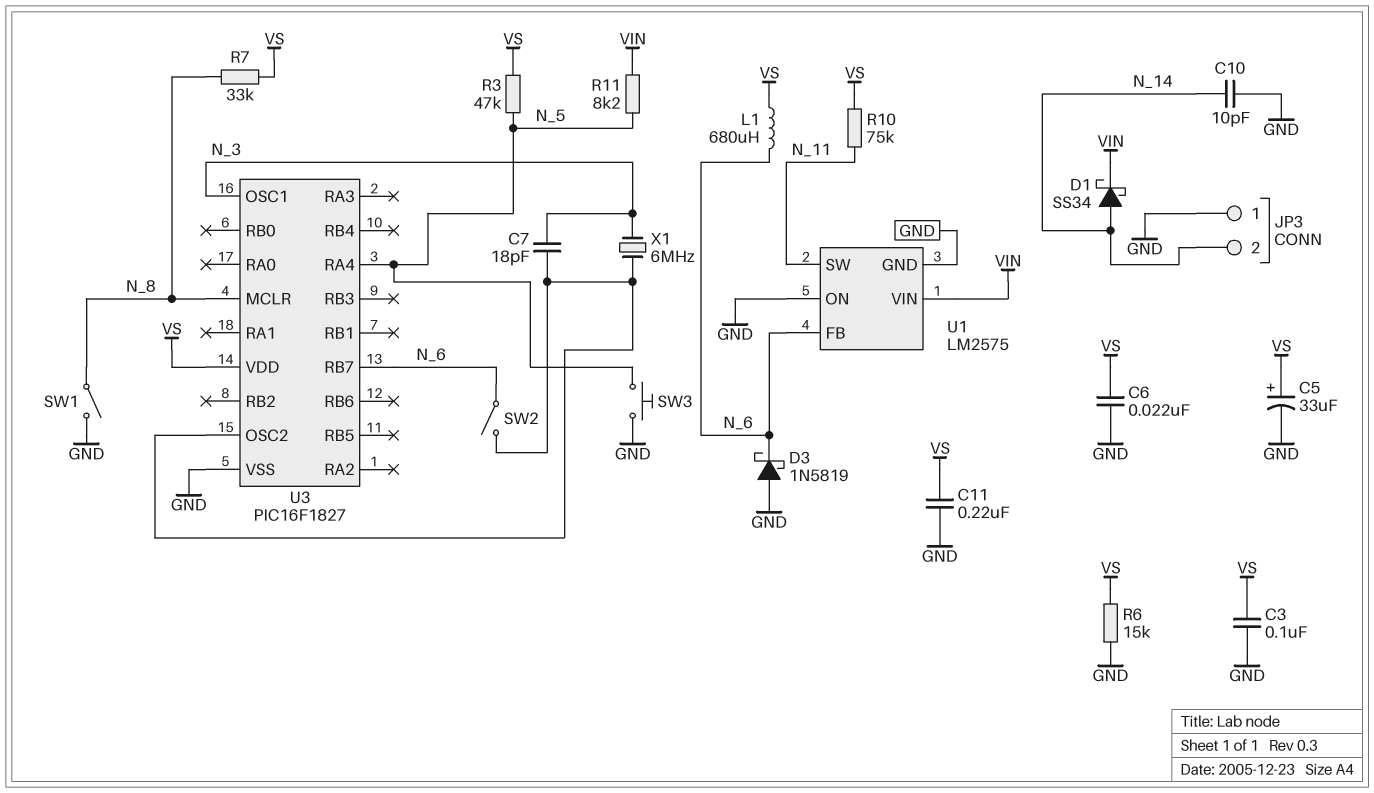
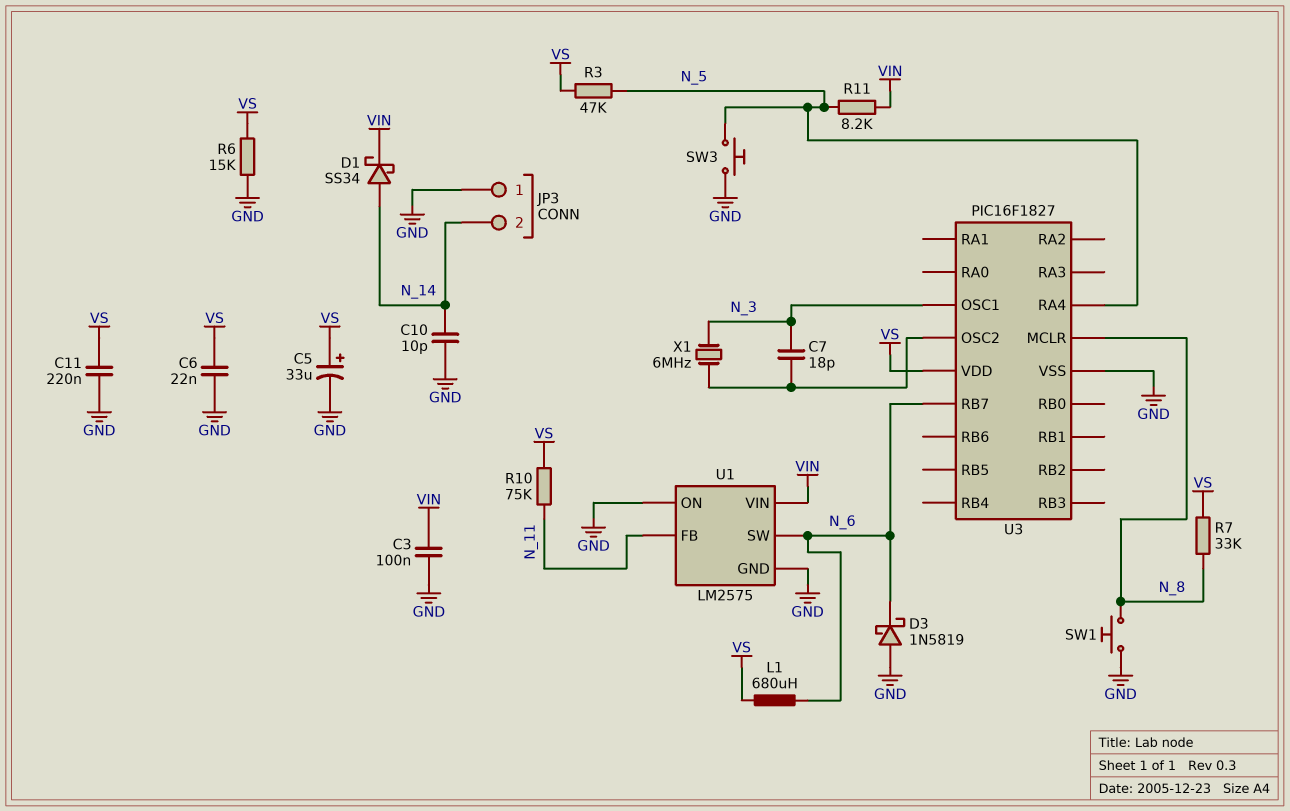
C3: 100nF (GND, VS) -> 100nF (GND, VIN)
SW1: switch (GND, N_8) -> button (GND, N_8)
SW2: switch (N_6, U3/OSC2) -> none
U1 pin FB: N_6 -> N_11
U1 pin SW: N_11 -> N_6

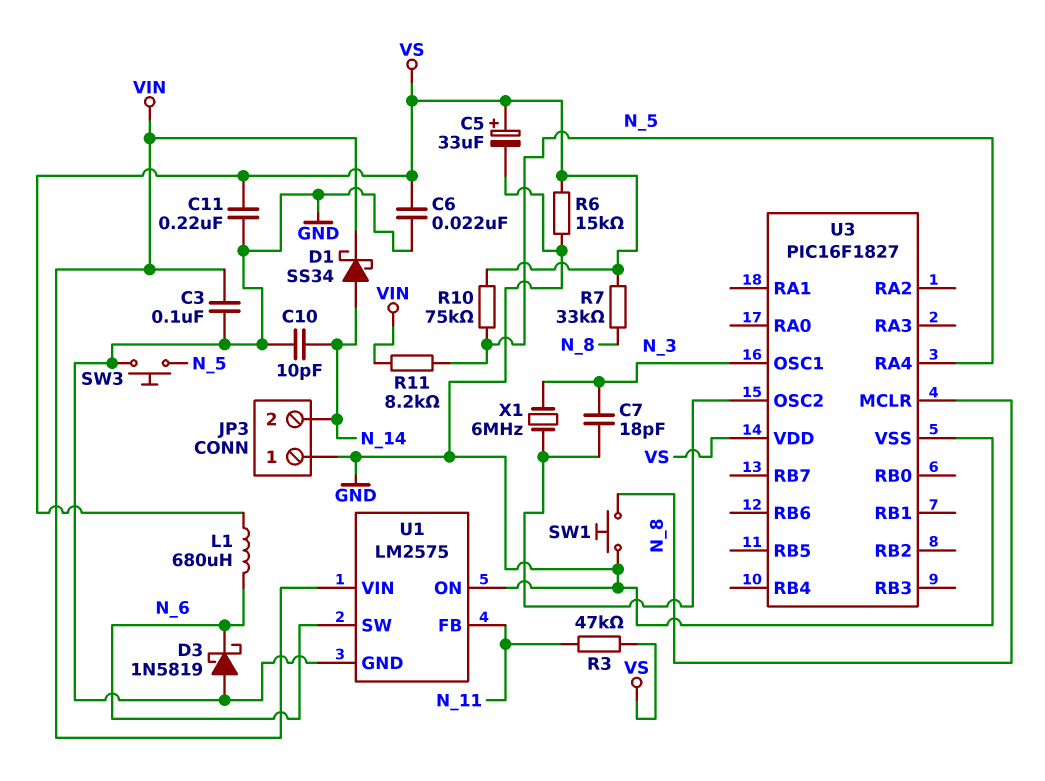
R3: 47k (N_5, VS) -> 47k (N_11, VS)
R10: 75k (N_11, VS) -> 75k (N_5, VS)
U3 pin RB7: N_6 -> none

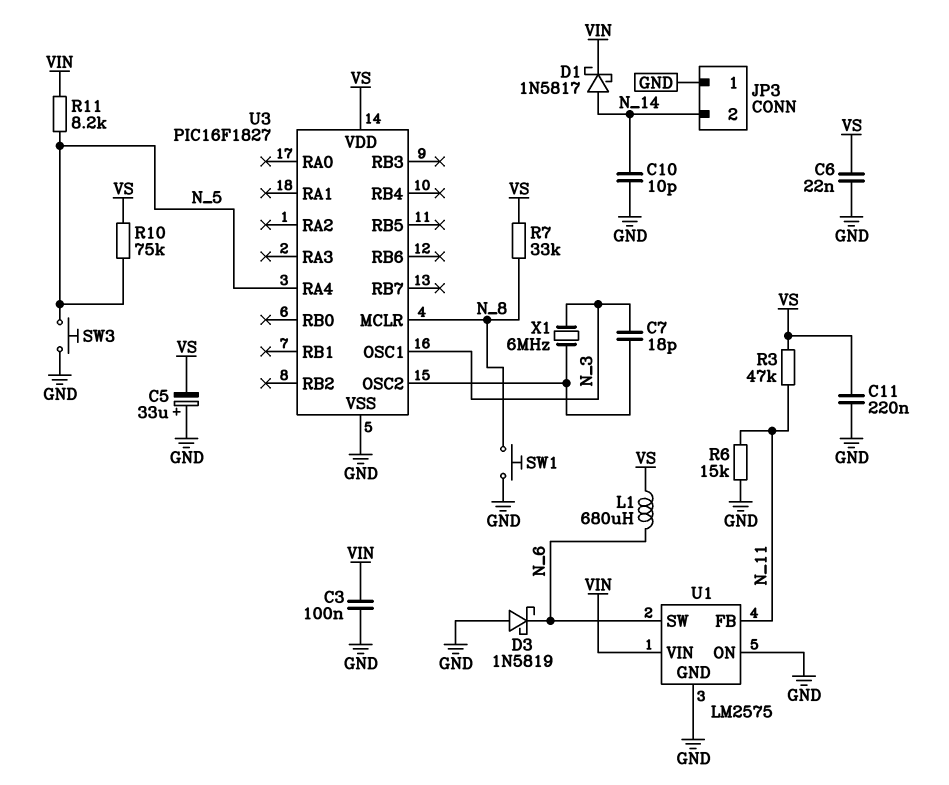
C5: 33uF (plus VS, minus GND) -> 33uF (plus GND, minus VS)
D1: schottky SS34 (A N_14, K VIN) -> schottky 1N5817 (A N_14, K VIN)
R6: 15k (GND, VS) -> 15k (GND, N_11)

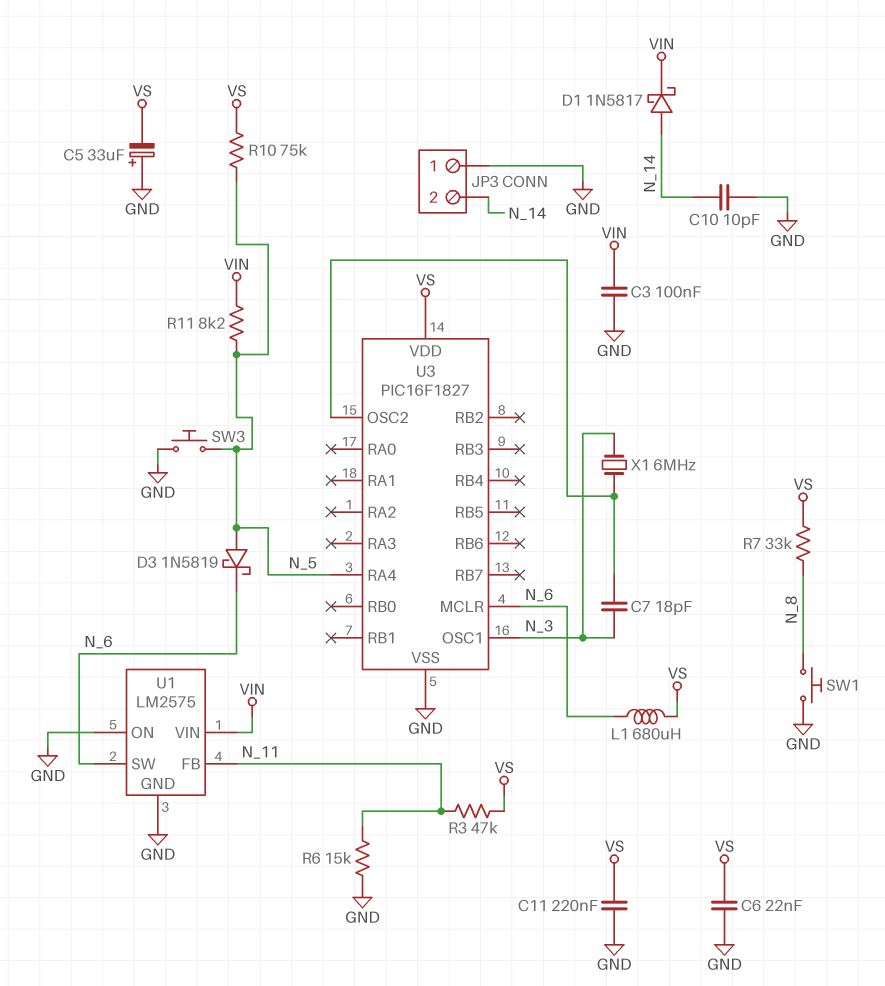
D3: schottky 1N5819 (A GND, K N_6) -> schottky 1N5819 (A N_5, K N_6)
U3 pin MCLR: N_8 -> N_6

